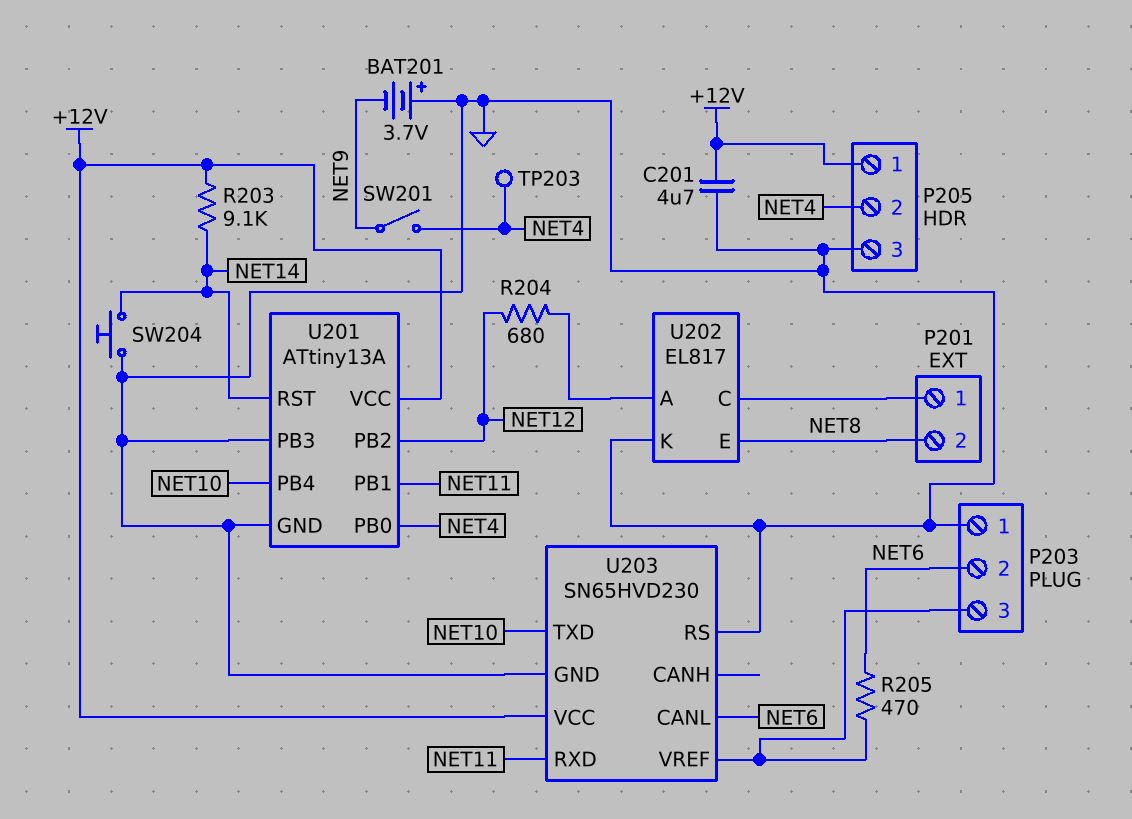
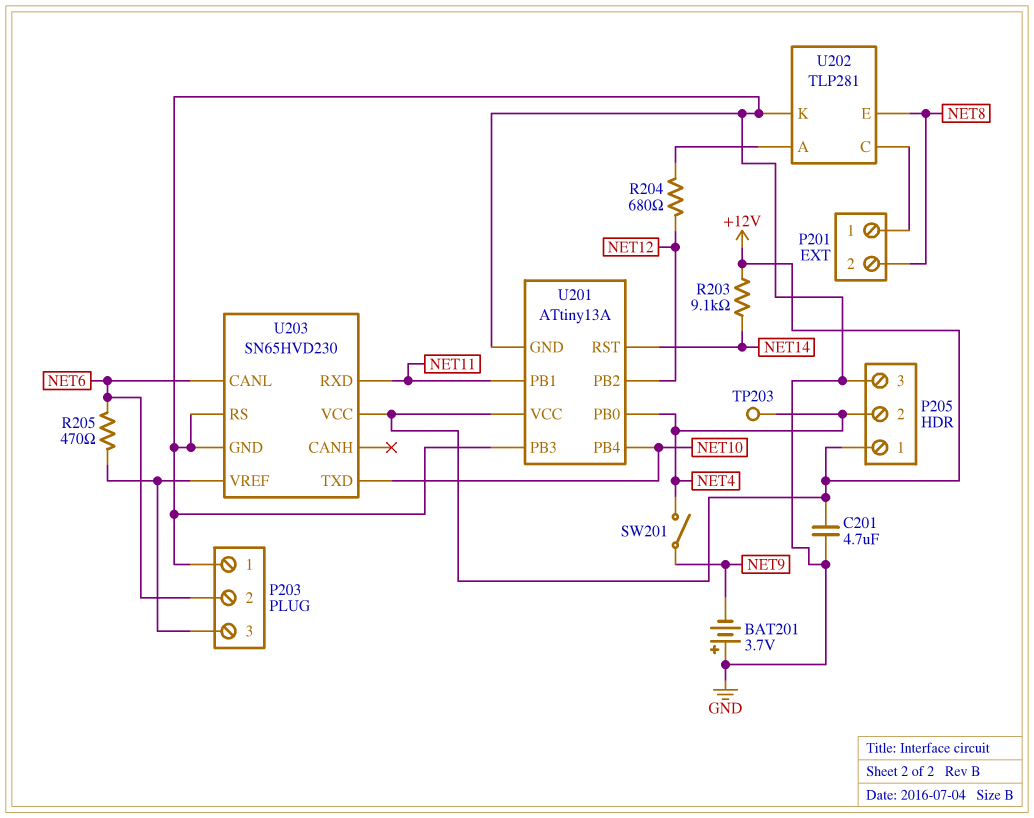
SW204: button (GND, NET14) -> none
U202: EL817 -> TLP281

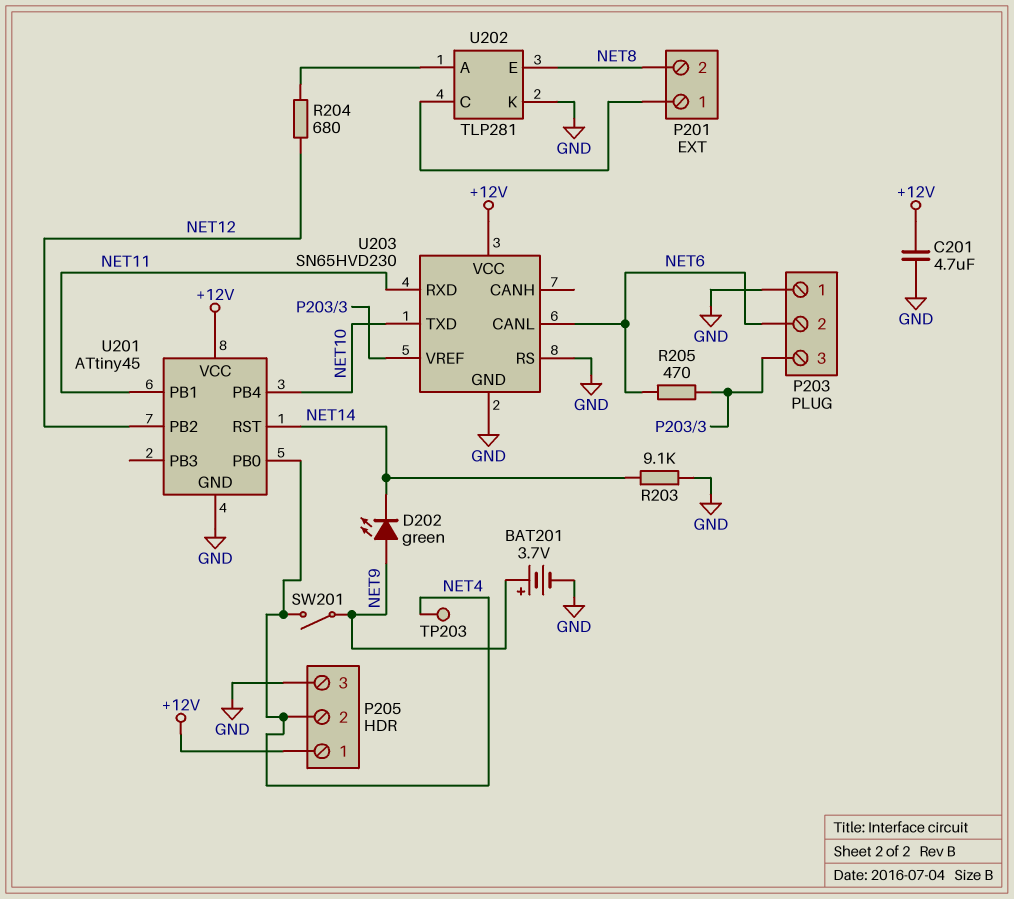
BAT201: 3.7V (plus GND, minus NET9) -> 3.7V (plus NET9, minus GND)
D202: none -> LED green (A NET9, K NET14)
R203: 9.1k (+12V, NET14) -> 9.1k (GND, NET14)
U201: ATtiny13A -> ATtiny45
U201 pin PB3: GND -> none

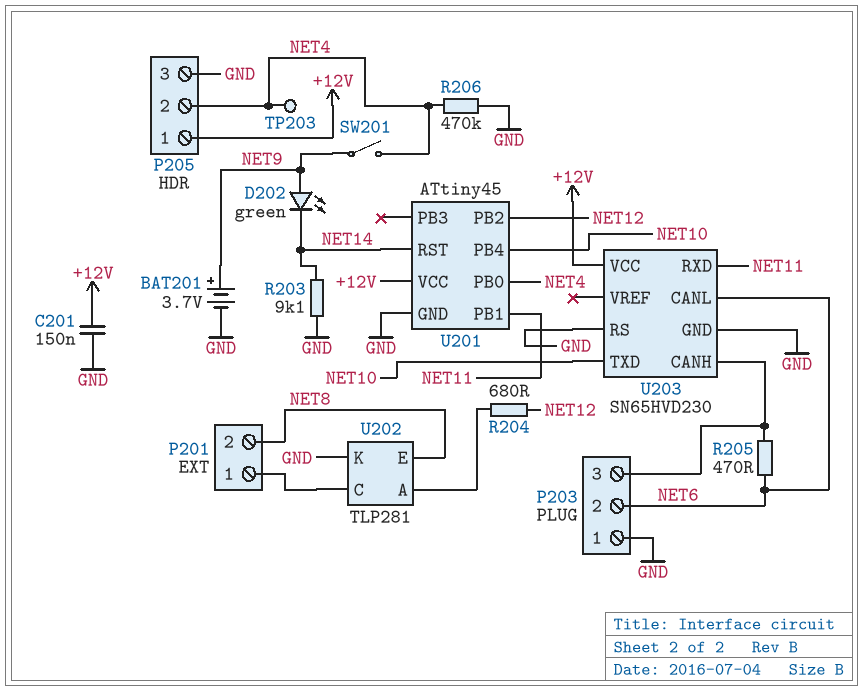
C201: 4.7uF (+12V, GND) -> 150nF (+12V, GND)
R206: none -> 470k (GND, NET4)
U203 pin CANH: none -> P203/3
U203 pin VREF: P203/3 -> none

